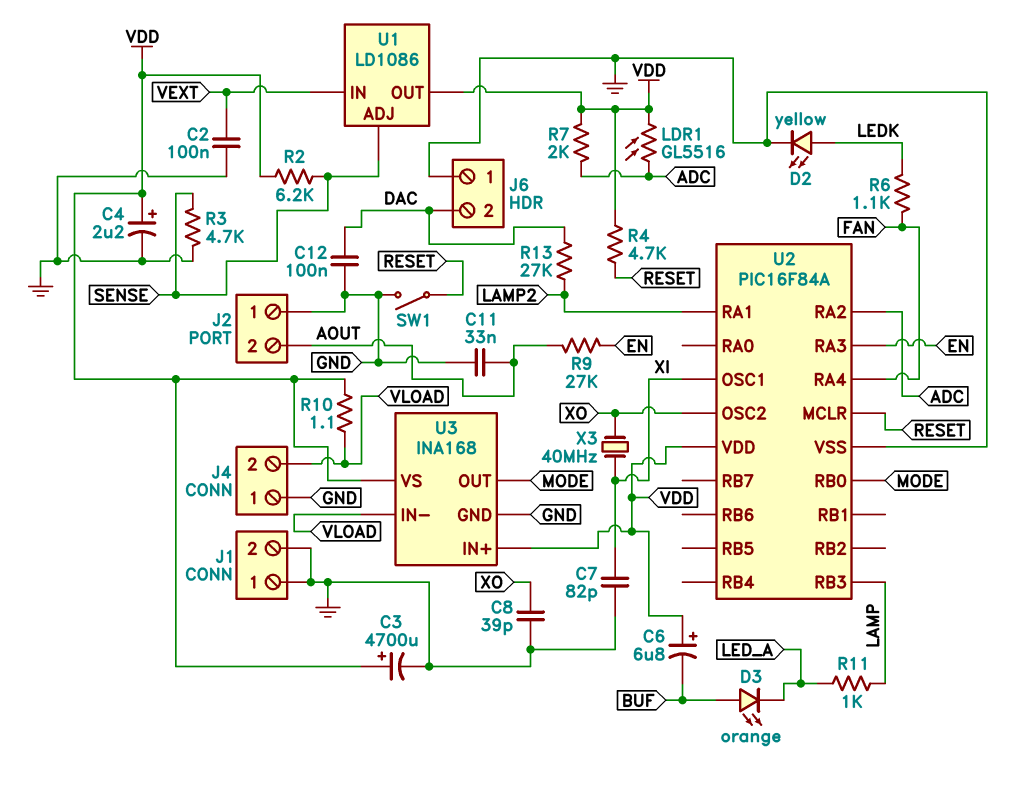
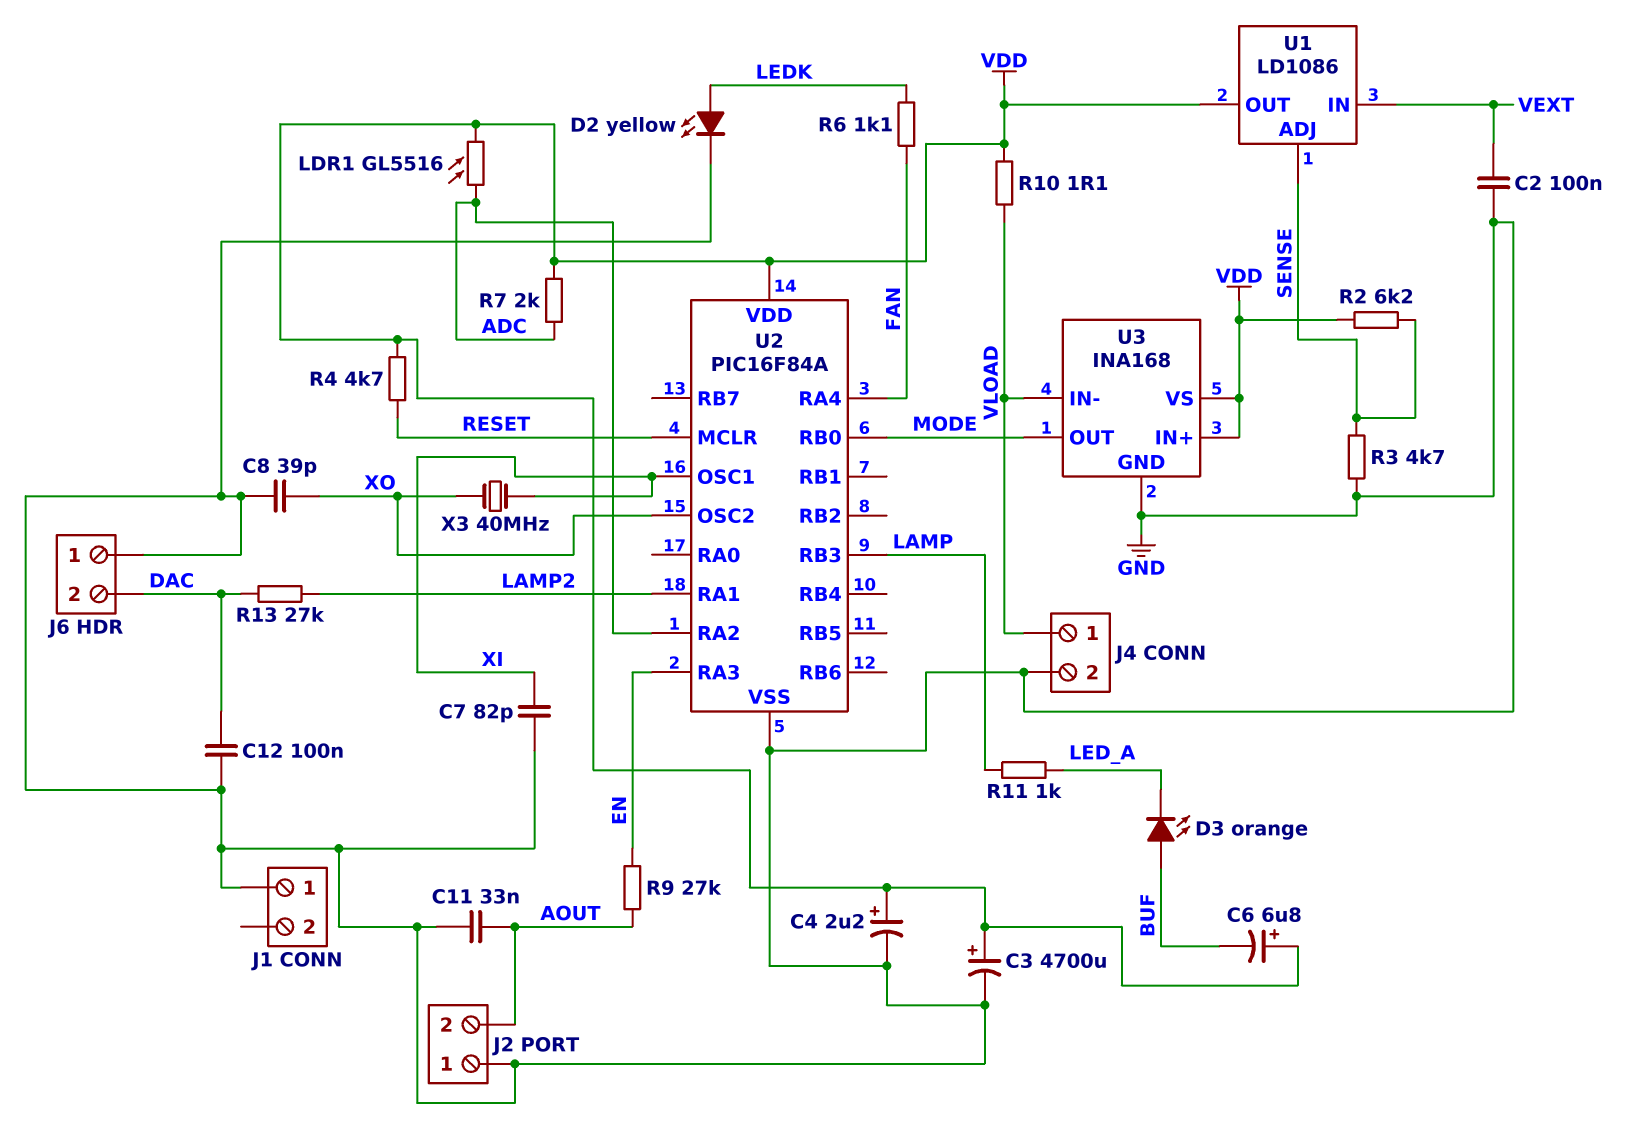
J1 pin 2: GND -> none
J4 pin 1: GND -> VLOAD
J4 pin 2: VLOAD -> GND
SW1: switch (GND, RESET) -> none

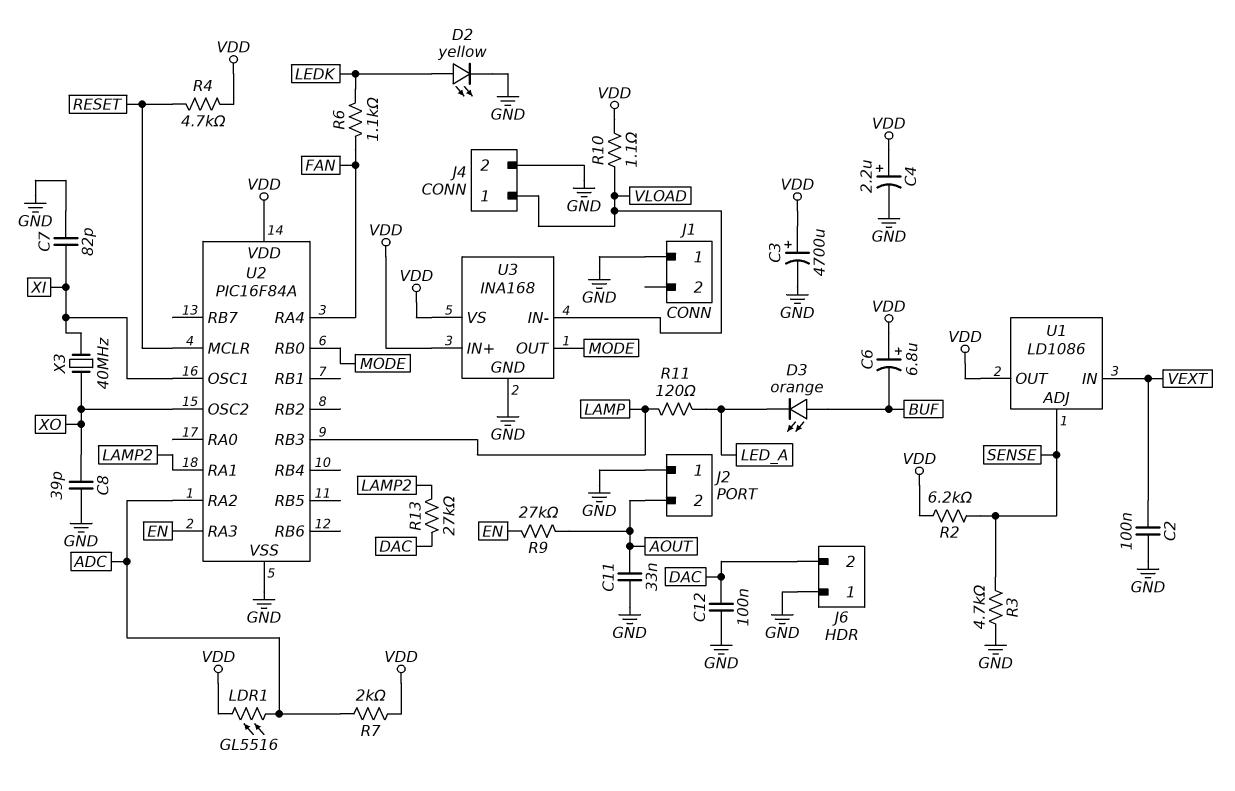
R11: 1k (LAMP, LED_A) -> 120 (LAMP, LED_A)

